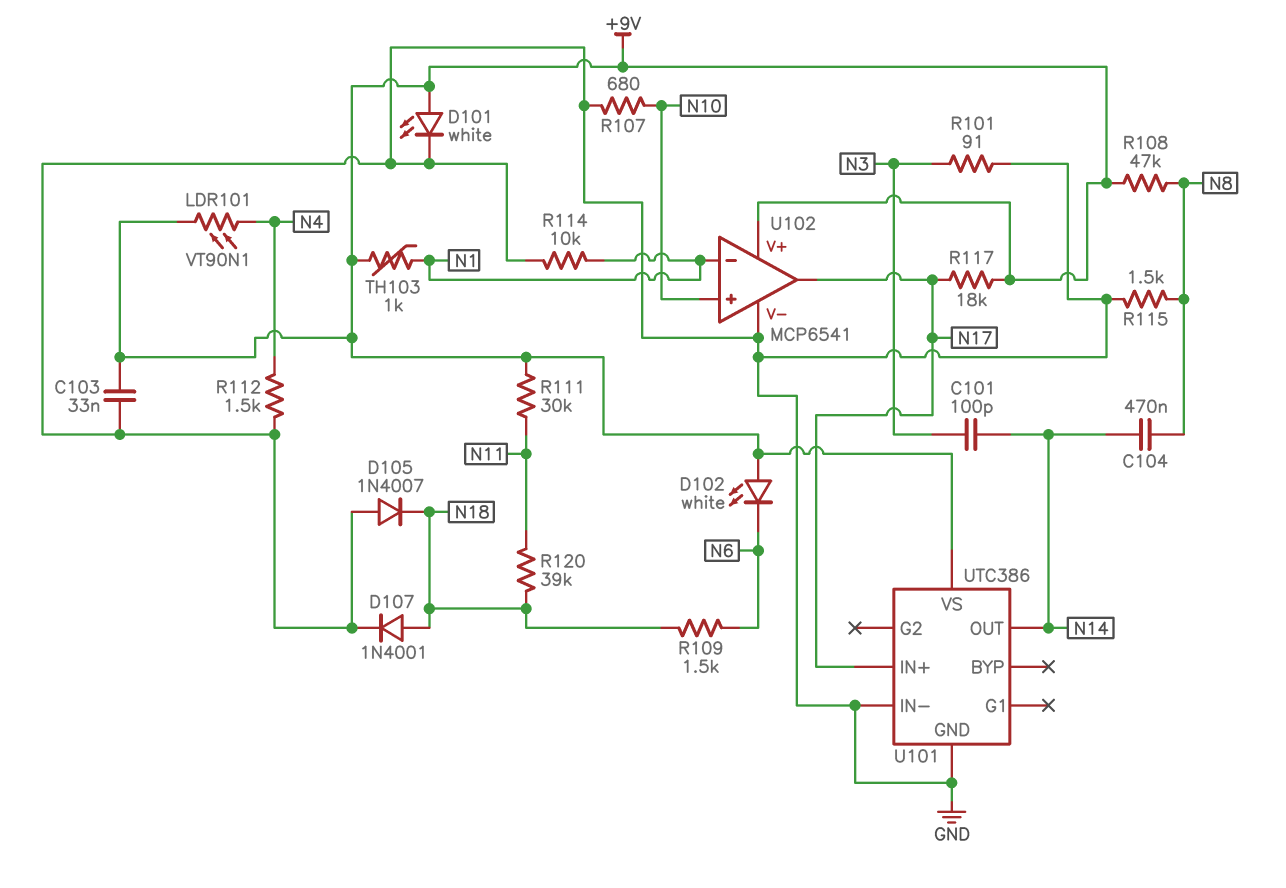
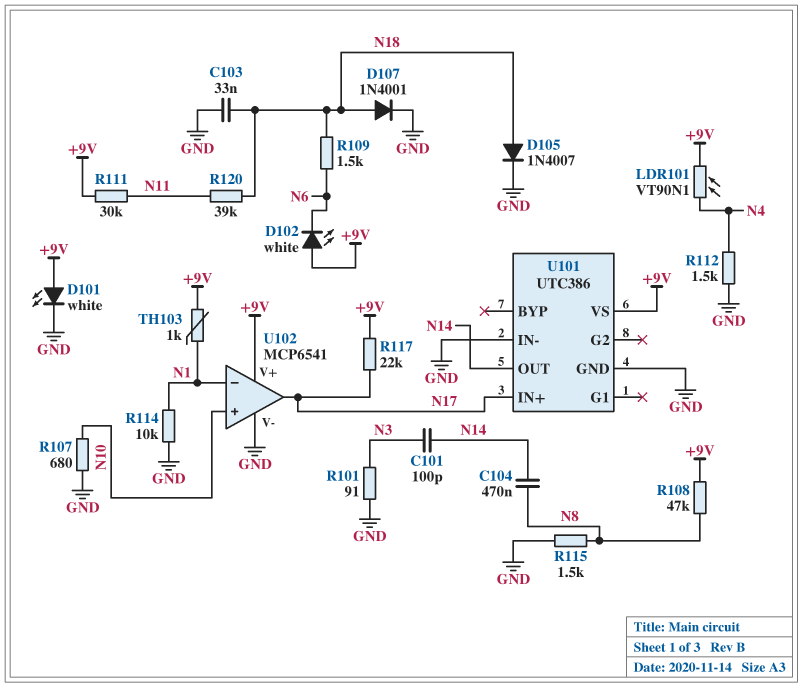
C103: 33nF (+9V, GND) -> 33nF (GND, N18)
D105: diode 1N4007 (A GND, K N18) -> diode 1N4007 (A N18, K GND)
R117: 18k (+9V, N17) -> 22k (+9V, N17)

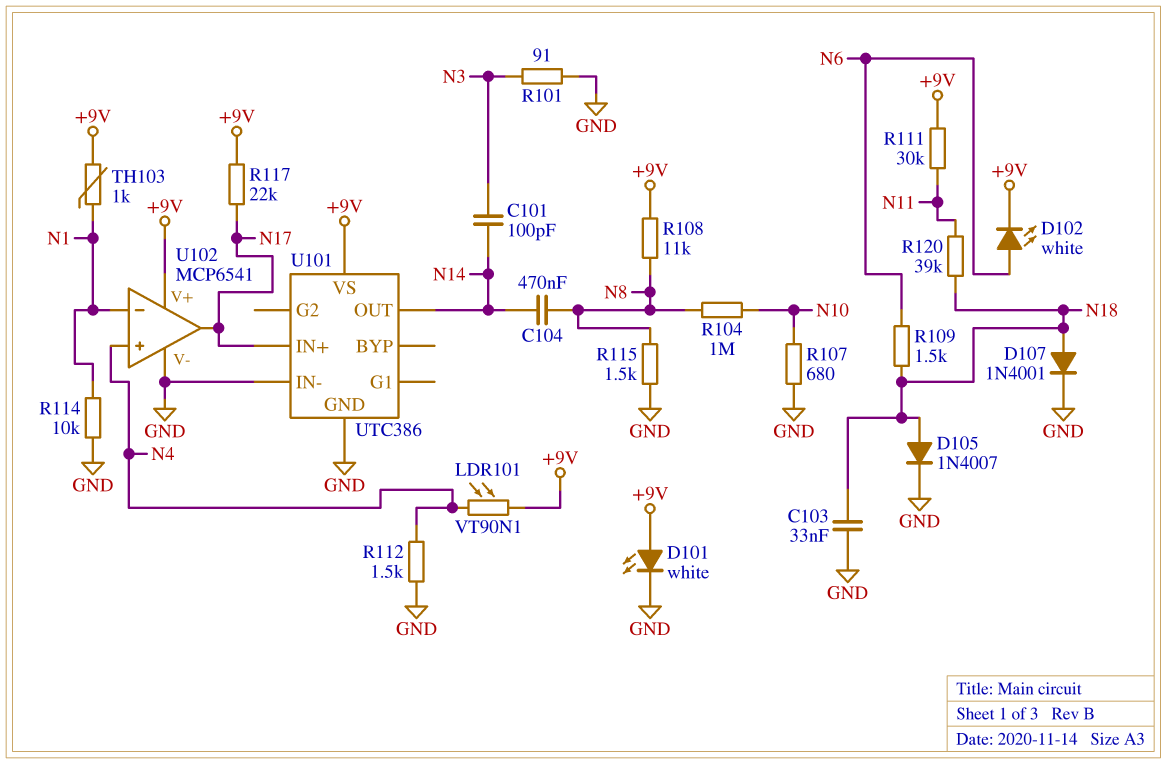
D102: LED white (A +9V, K N6) -> LED white (A N6, K +9V)
R104: none -> 1M (N8, N10)
R108: 47k (+9V, N8) -> 11k (+9V, N8)
U102 pin in+: N10 -> N4

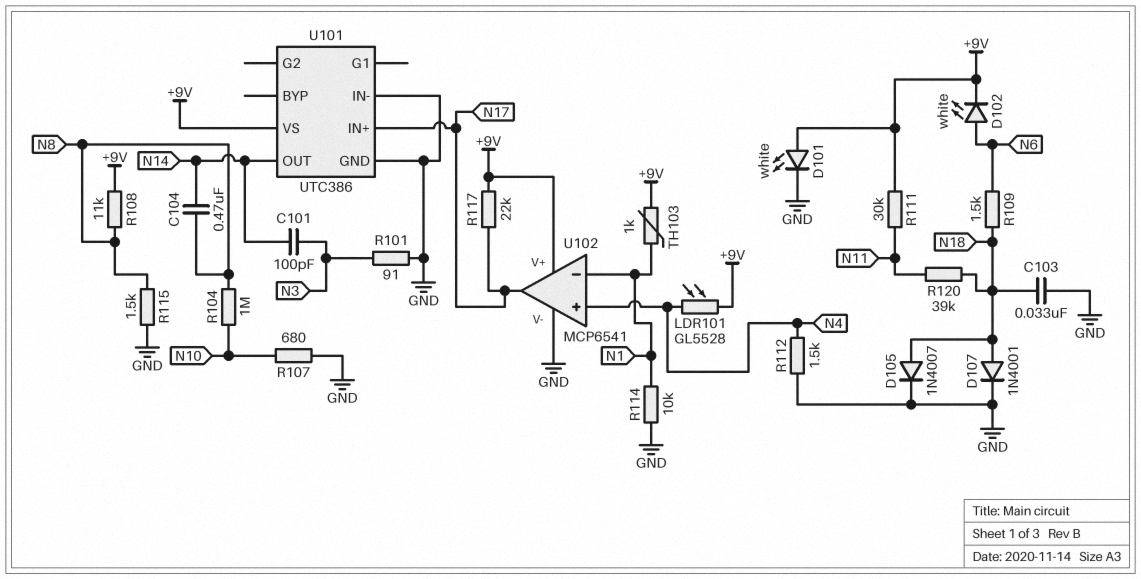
LDR101: VT90N1 (+9V, N4) -> GL5528 (+9V, N4)

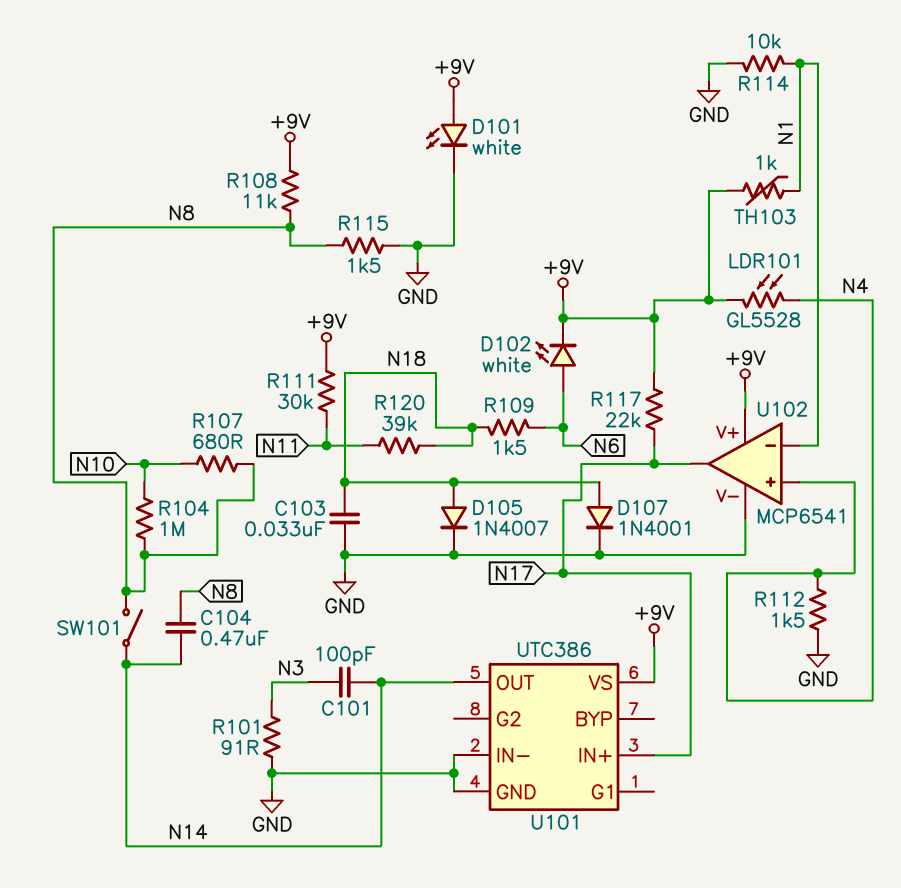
R107: 680 (GND, N10) -> 680 (N8, N10)
SW101: none -> switch (N8, N14)

